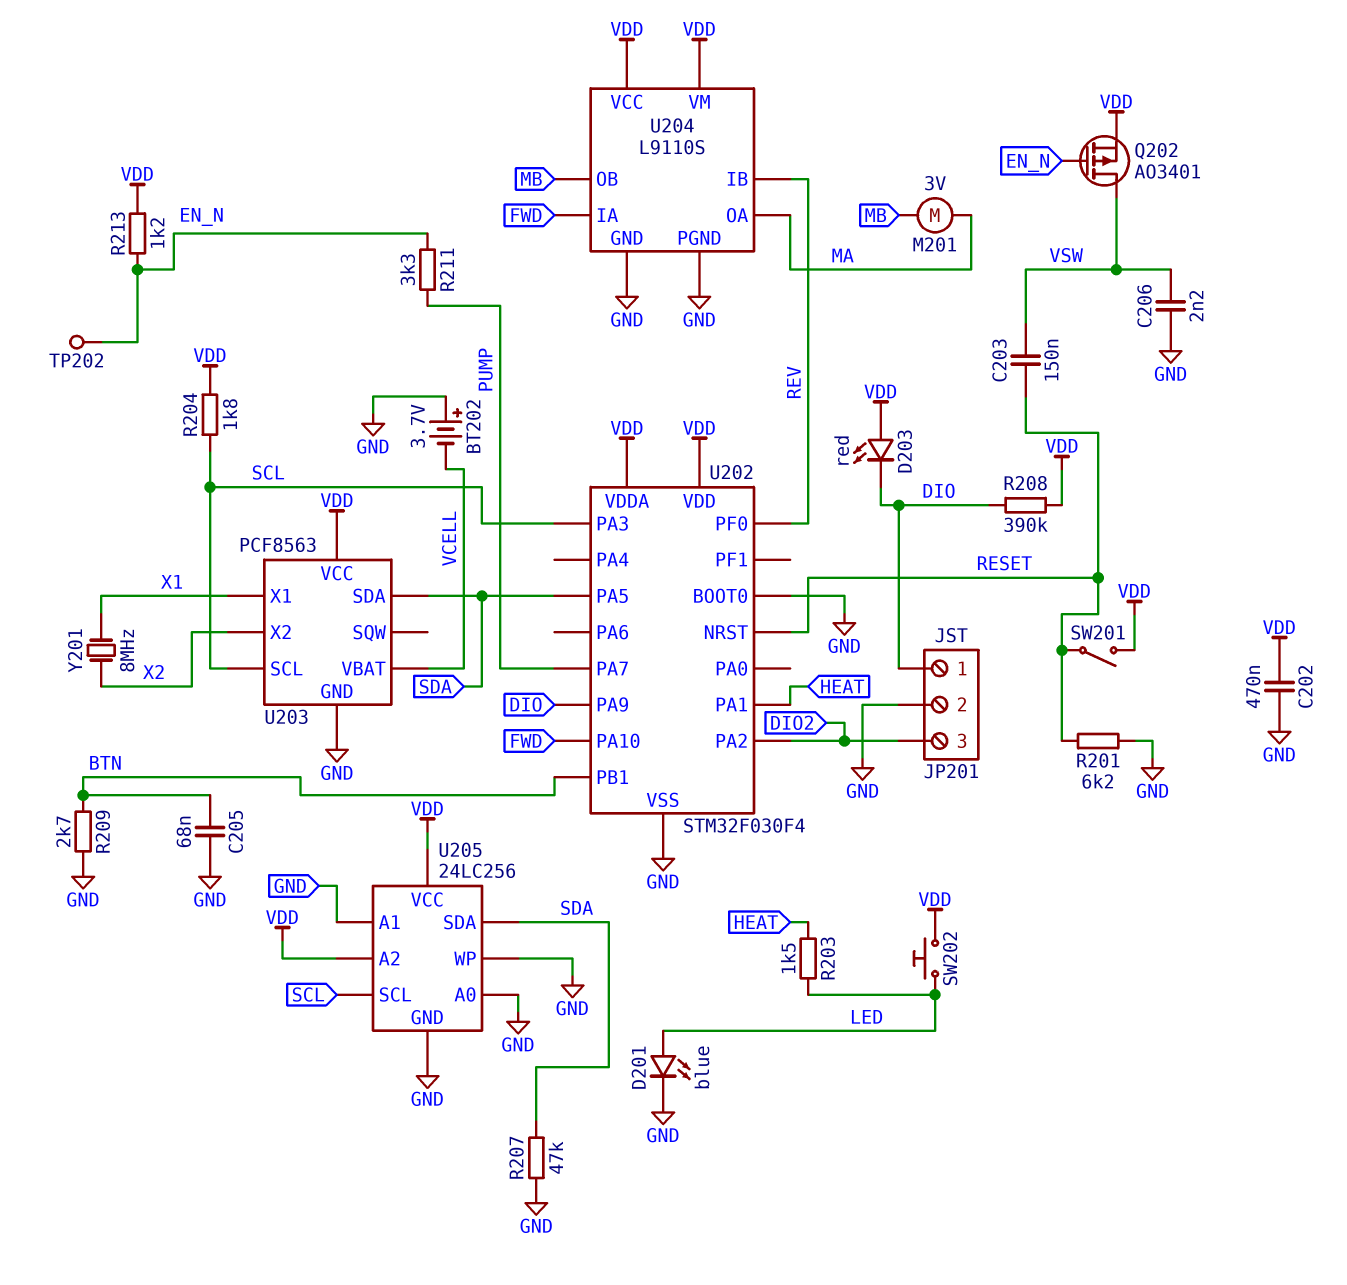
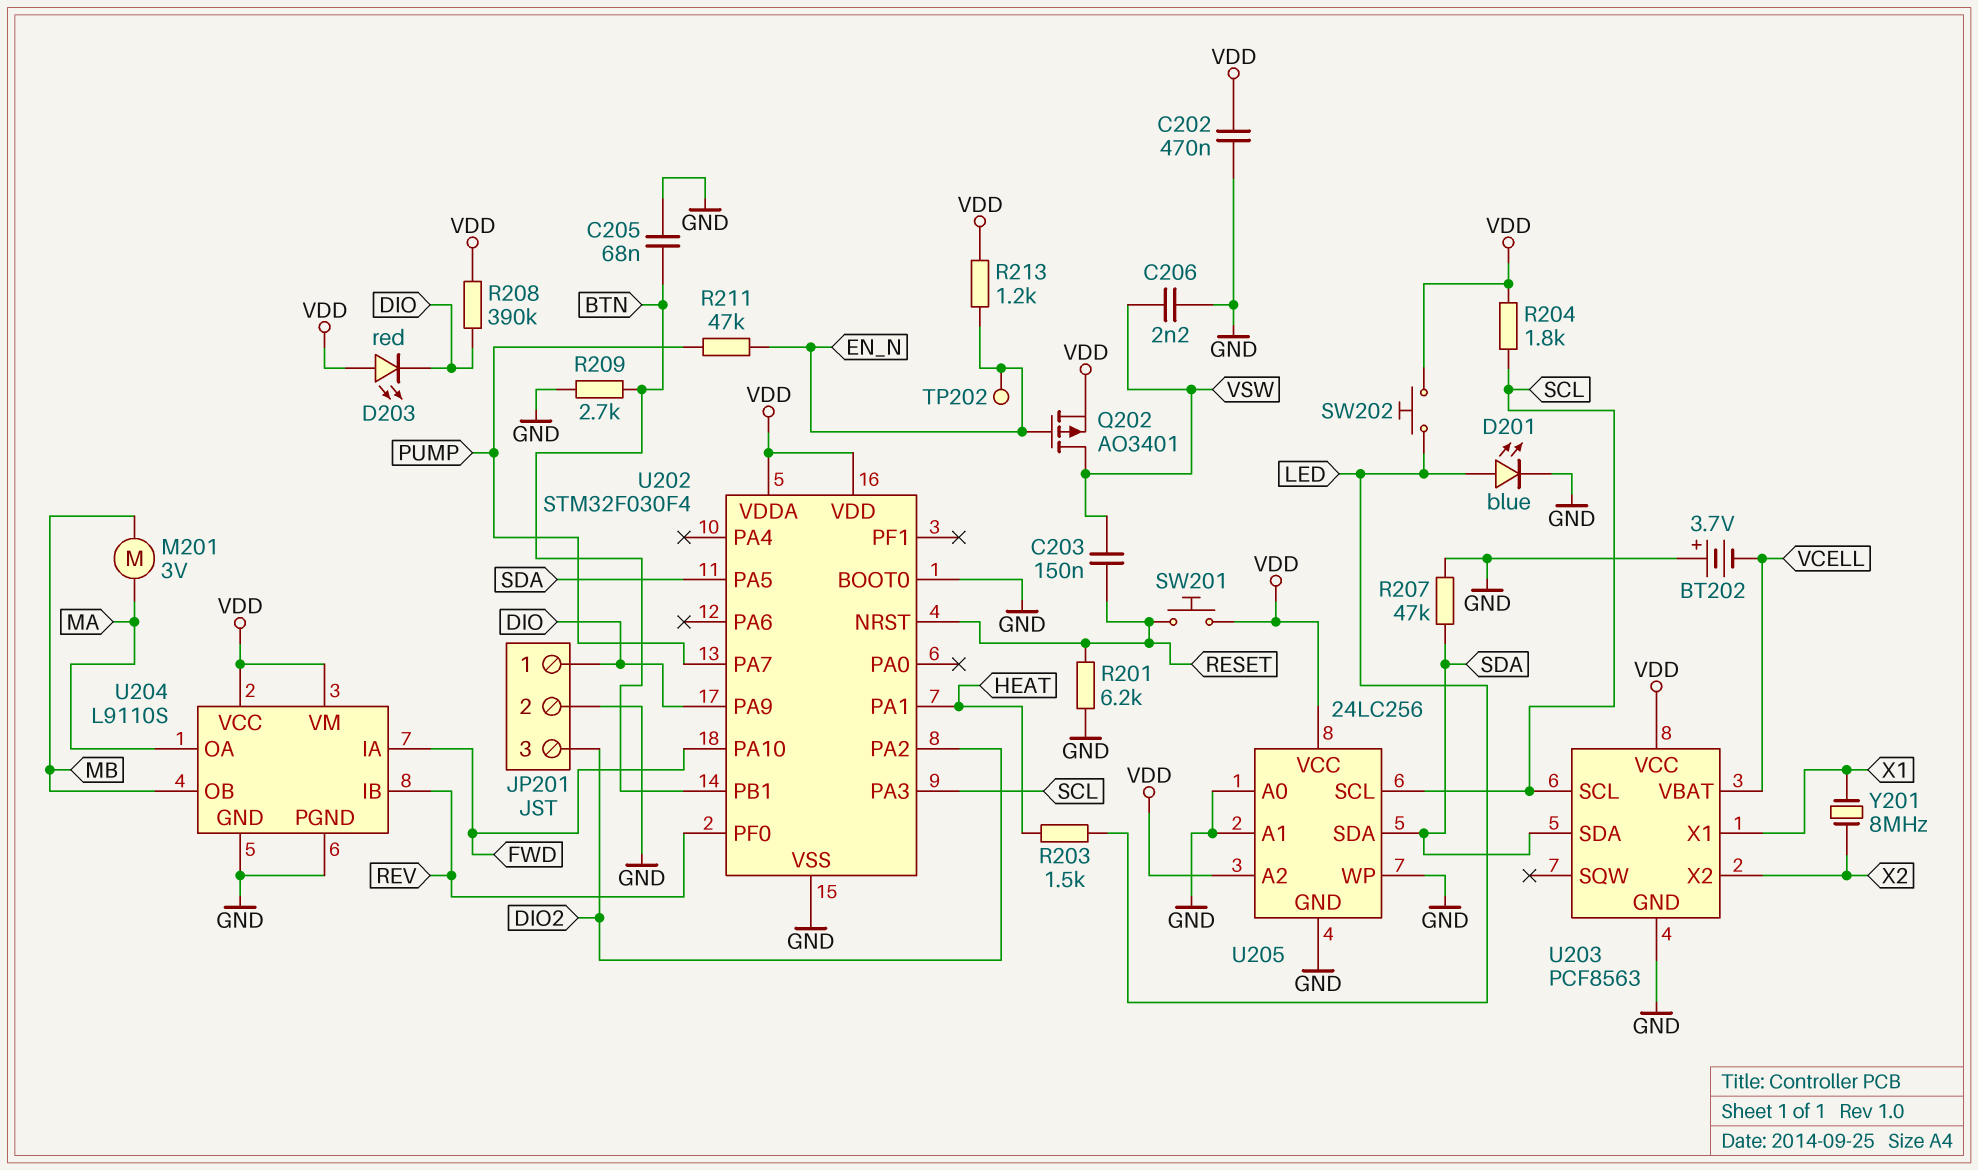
R211: 3.3k (EN_N, PUMP) -> 47k (EN_N, PUMP)
SW201: switch (RESET, VDD) -> button (RESET, VDD)

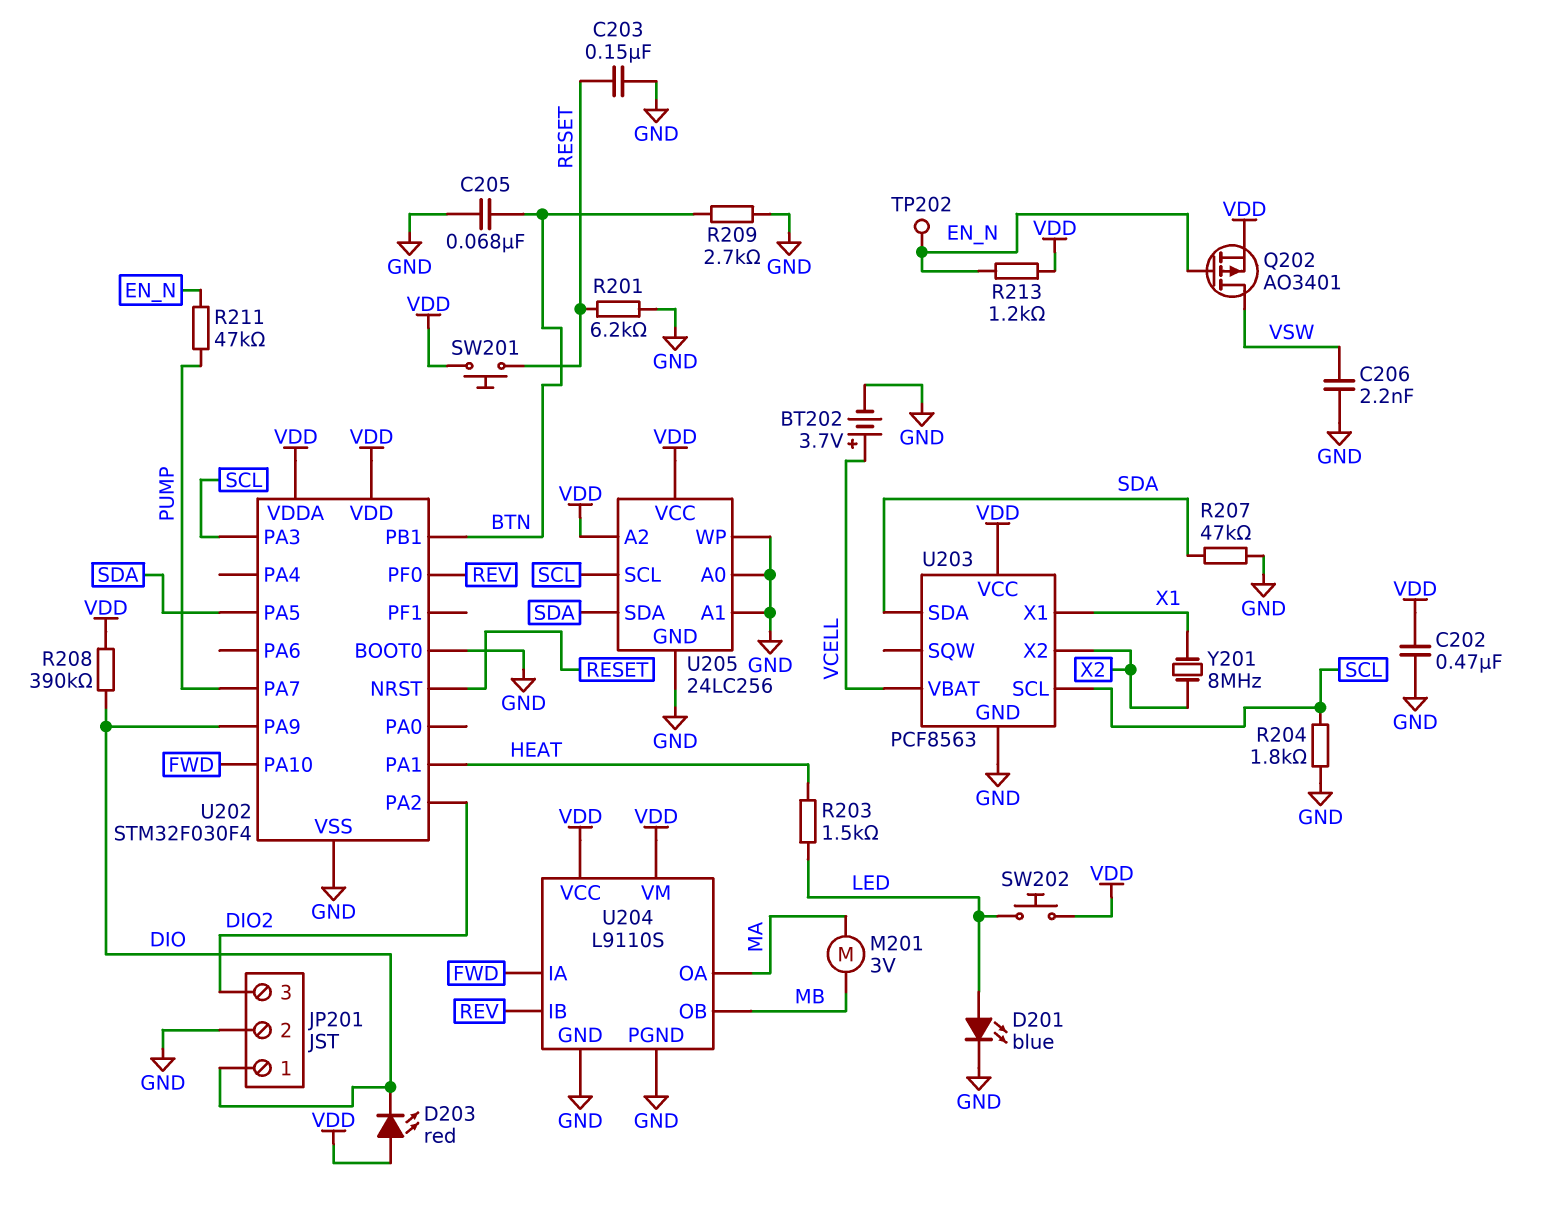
BT202: 3.7V (plus GND, minus VCELL) -> 3.7V (plus VCELL, minus GND)
C203: 150nF (RESET, VSW) -> 150nF (GND, RESET)
R204: 1.8k (SCL, VDD) -> 1.8k (GND, SCL)

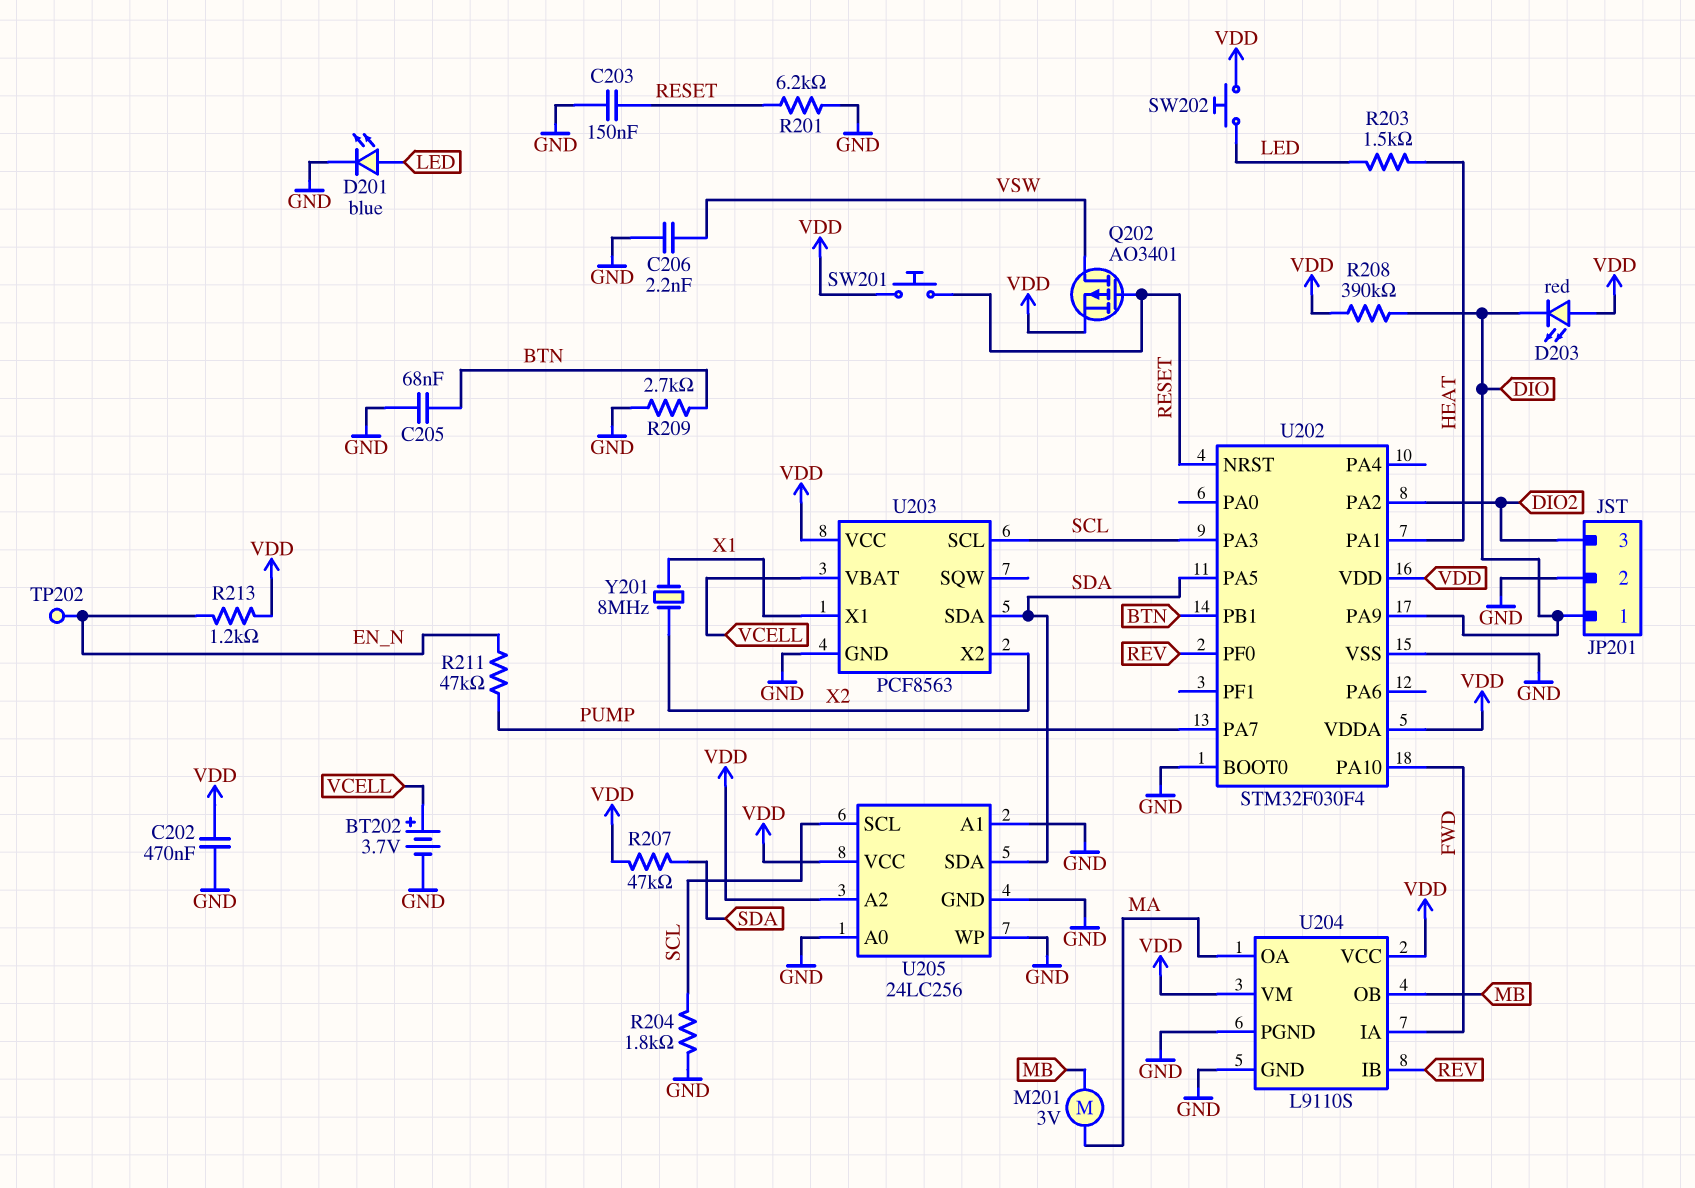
Q202: PMOS AO3401 (G EN_N, D VSW, S VDD) -> PMOS AO3401 (G RESET, D VSW, S VDD)
R207: 47k (GND, SDA) -> 47k (SDA, VDD)

